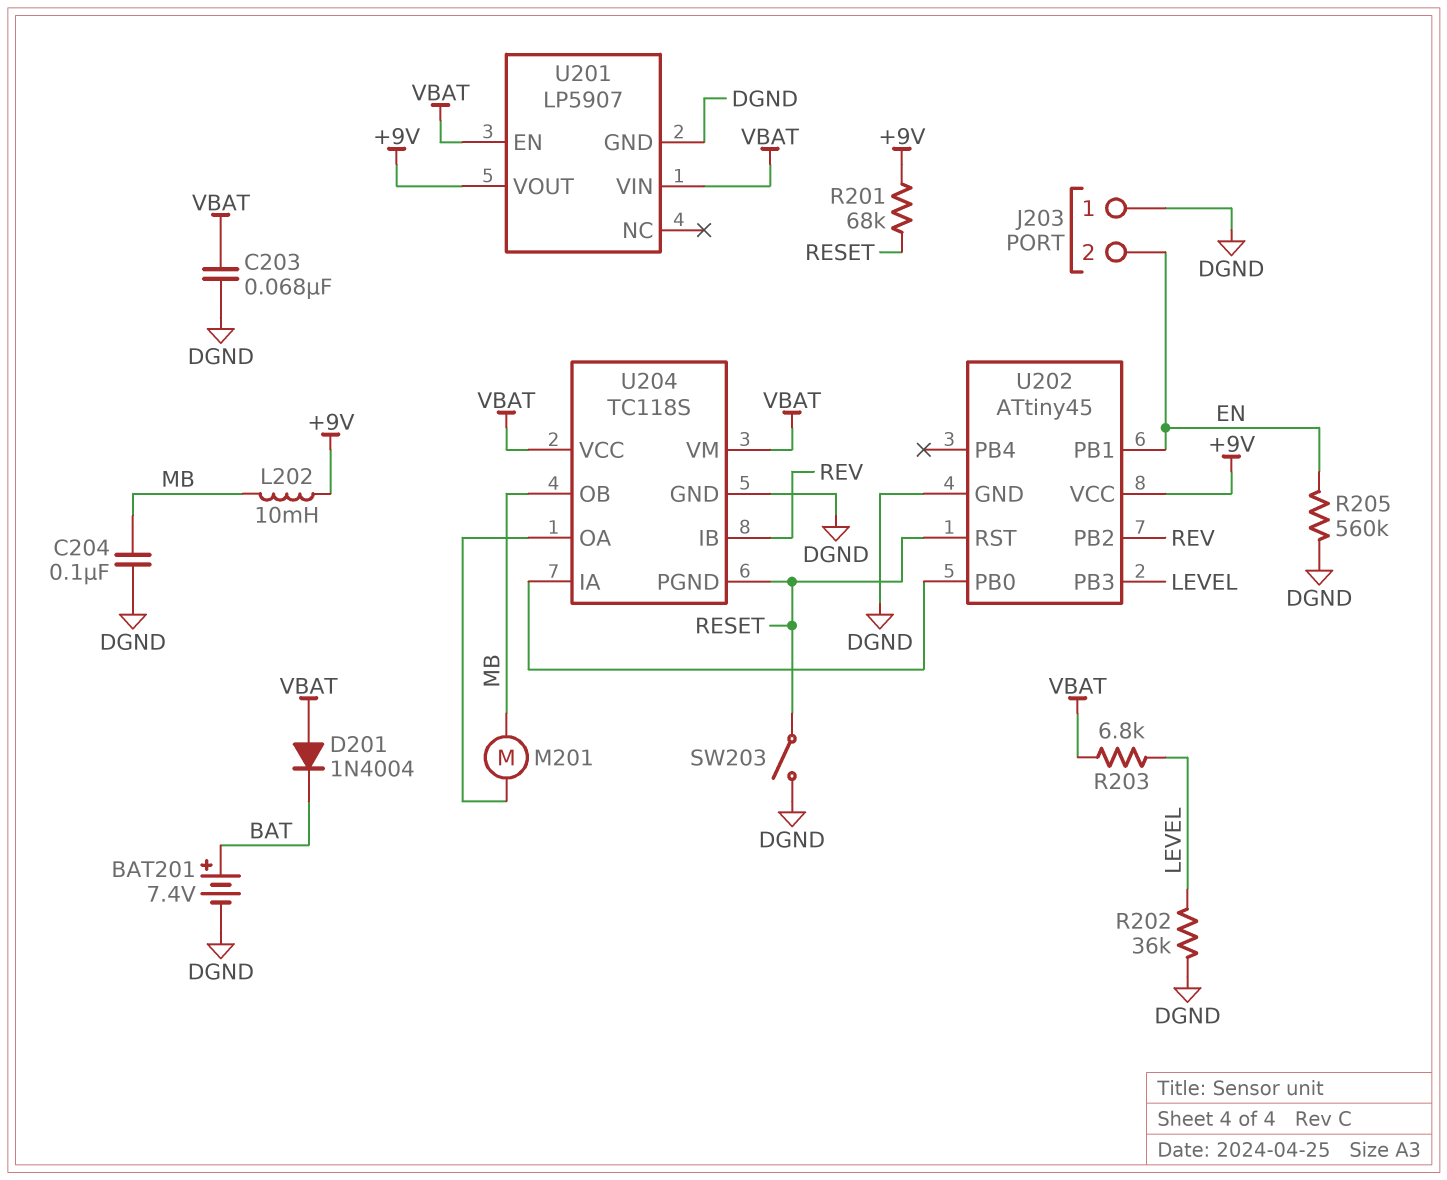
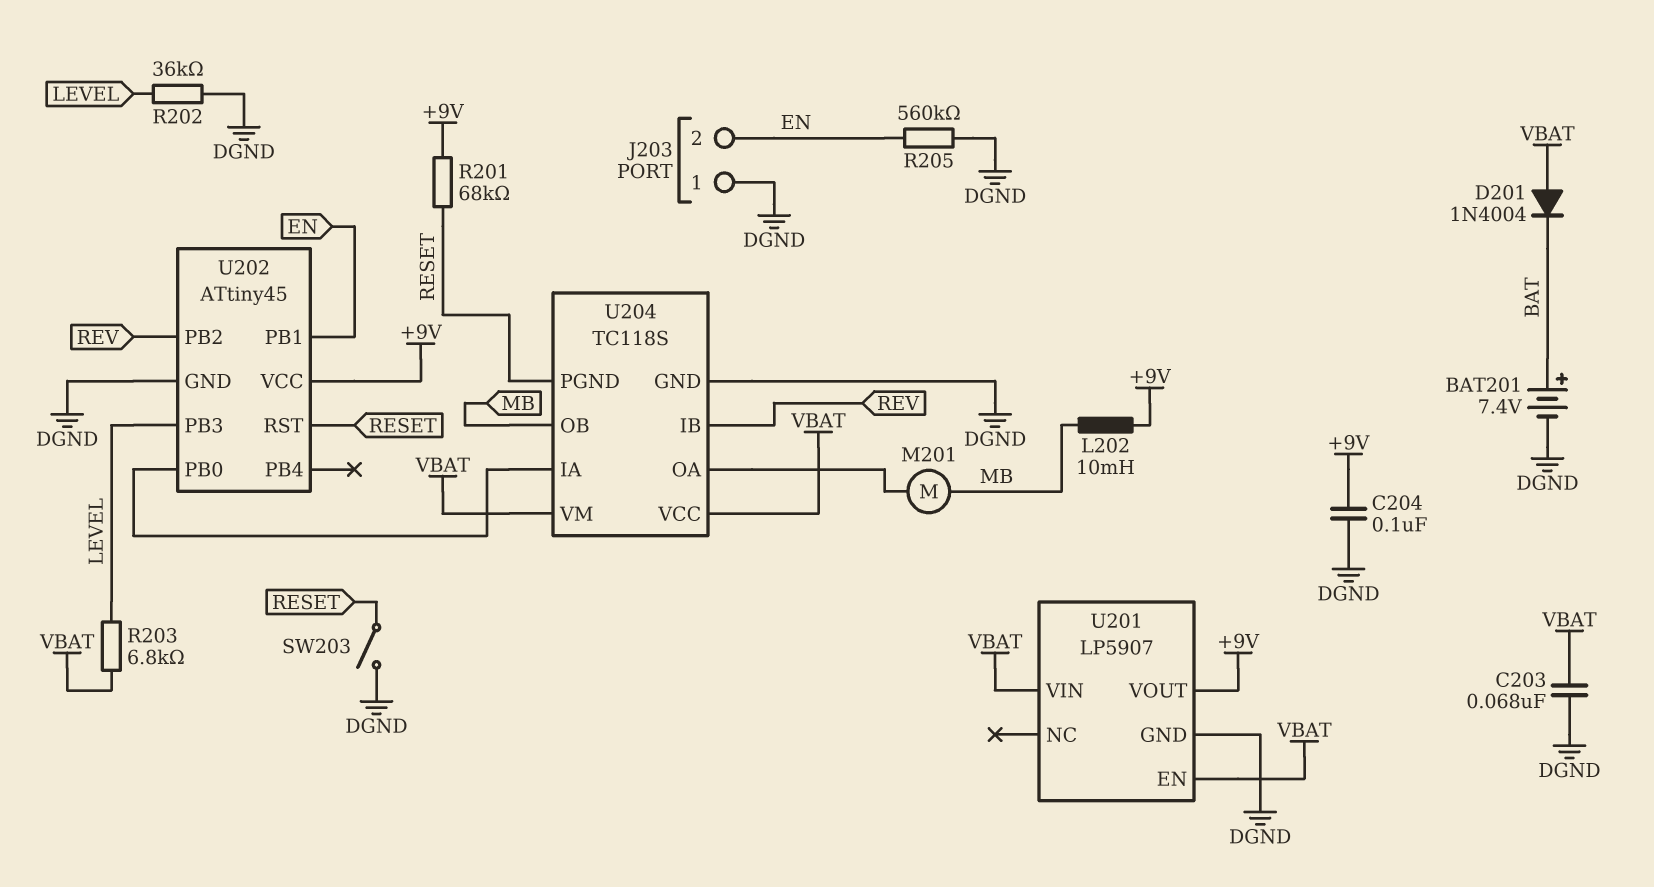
C204: 100nF (DGND, MB) -> 100nF (+9V, DGND)

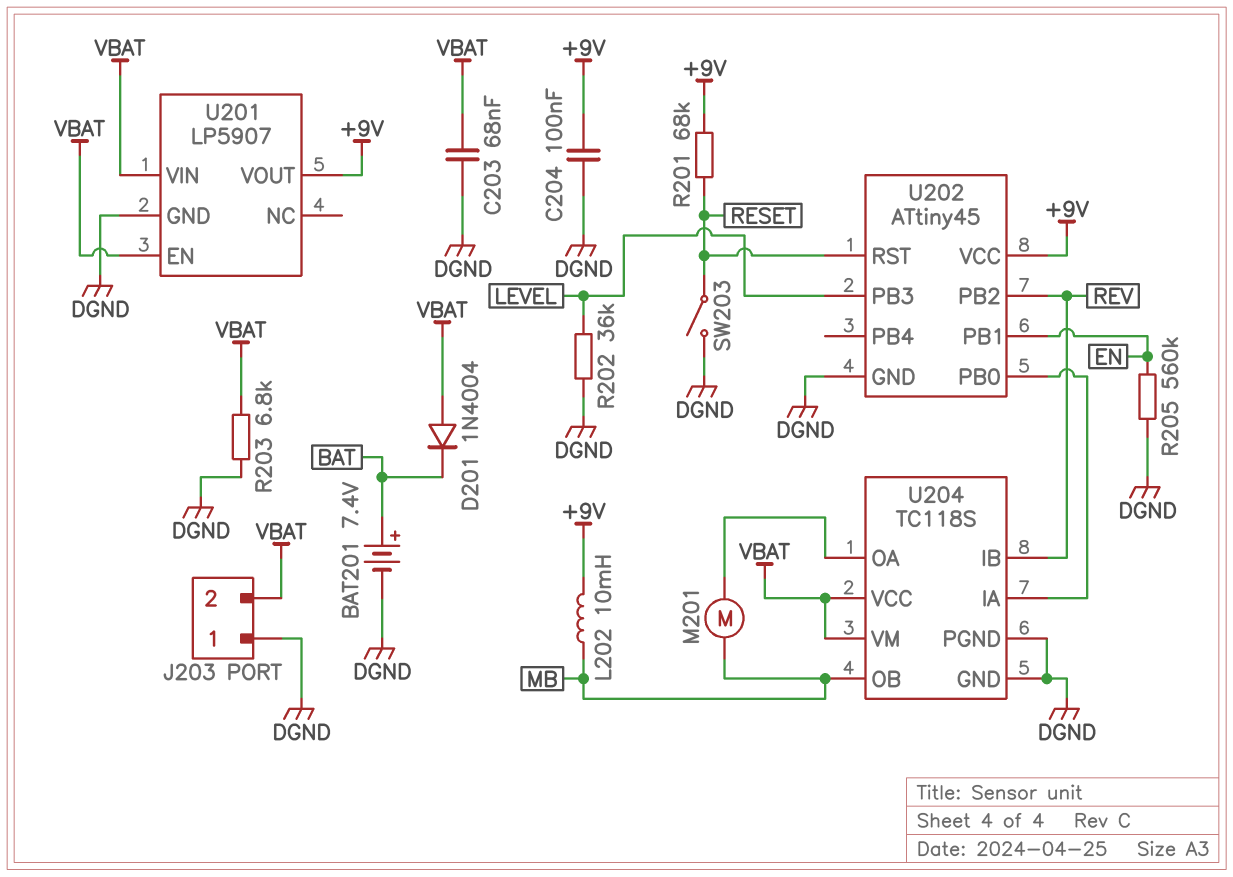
J203 pin 2: EN -> VBAT
R203: 6.8k (LEVEL, VBAT) -> 6.8k (DGND, VBAT)
U204 pin PGND: RESET -> DGND

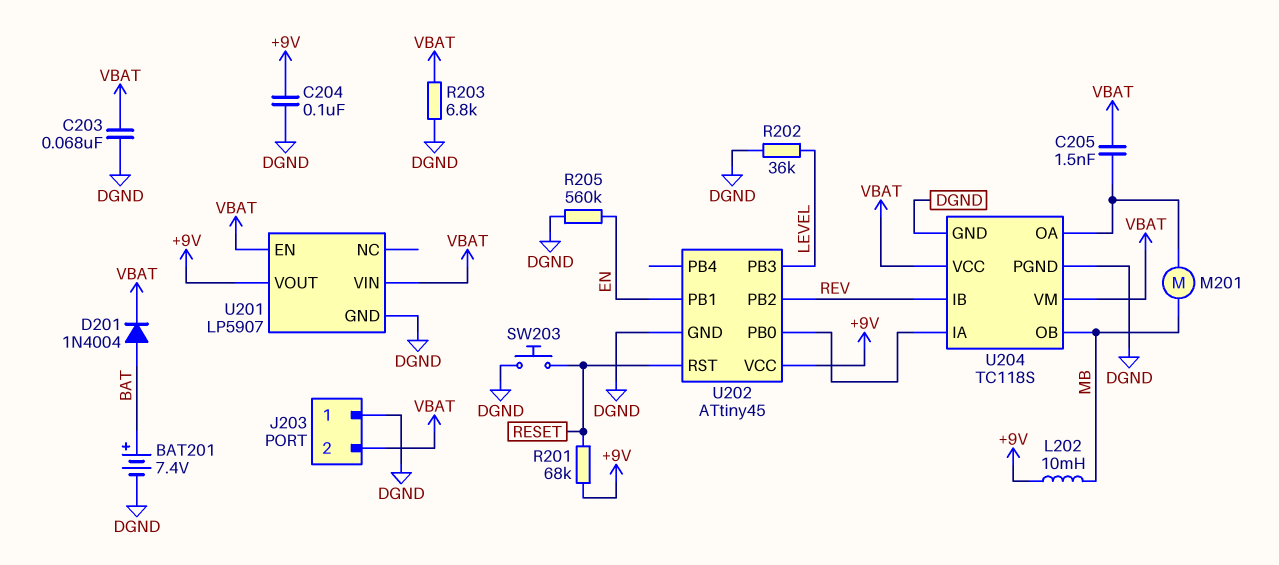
C205: none -> 1.5nF (U204/OA, VBAT)
D201: diode 1N4004 (A VBAT, K BAT) -> diode 1N4004 (A BAT, K VBAT)
SW203: switch (DGND, RESET) -> button (DGND, RESET)

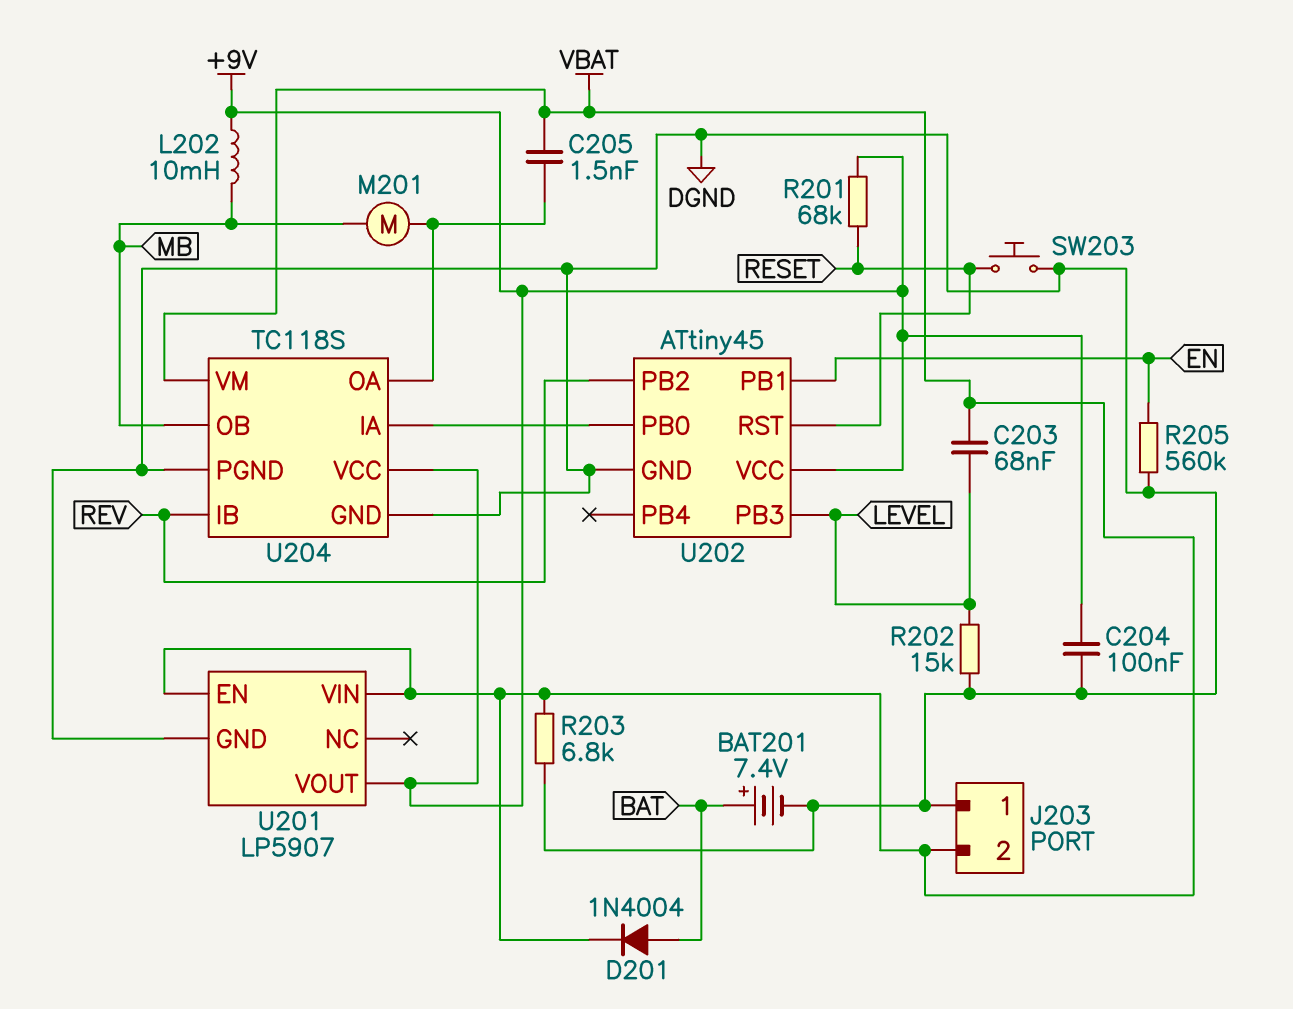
C203: 68nF (DGND, VBAT) -> 68nF (LEVEL, VBAT)
R202: 36k (DGND, LEVEL) -> 15k (DGND, LEVEL)
U204 pin VCC: VBAT -> +9V

